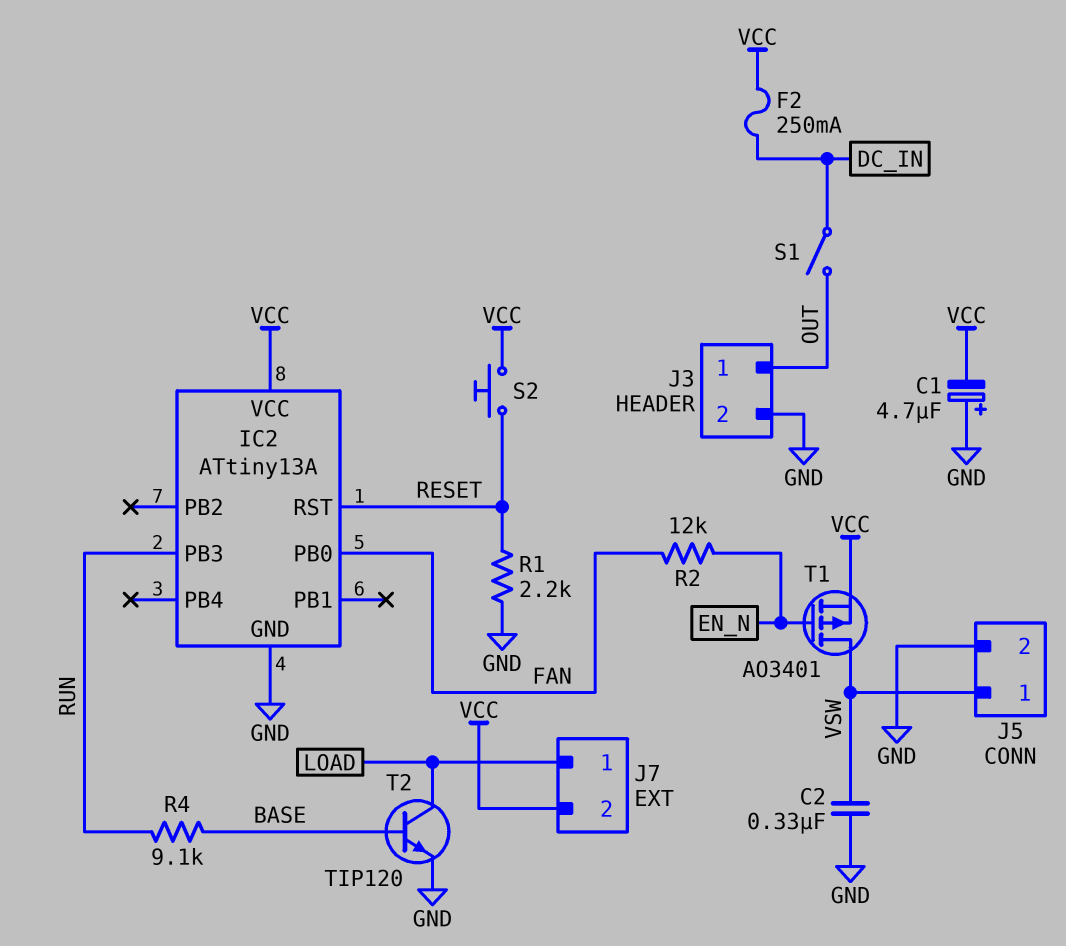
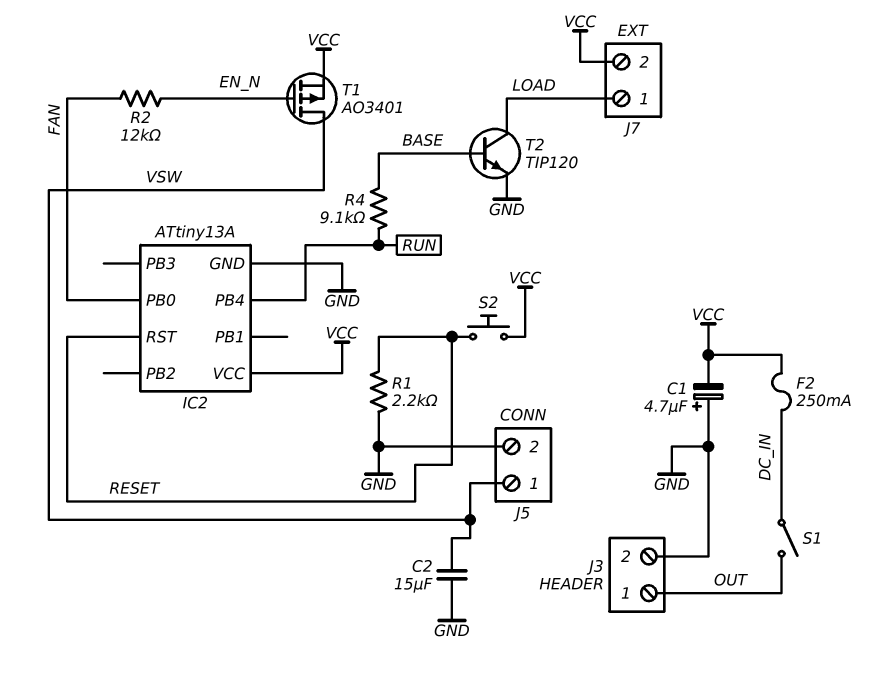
C2: 330nF (GND, VSW) -> 15uF (GND, VSW)
IC2 pin PB3: RUN -> none
IC2 pin PB4: none -> RUN

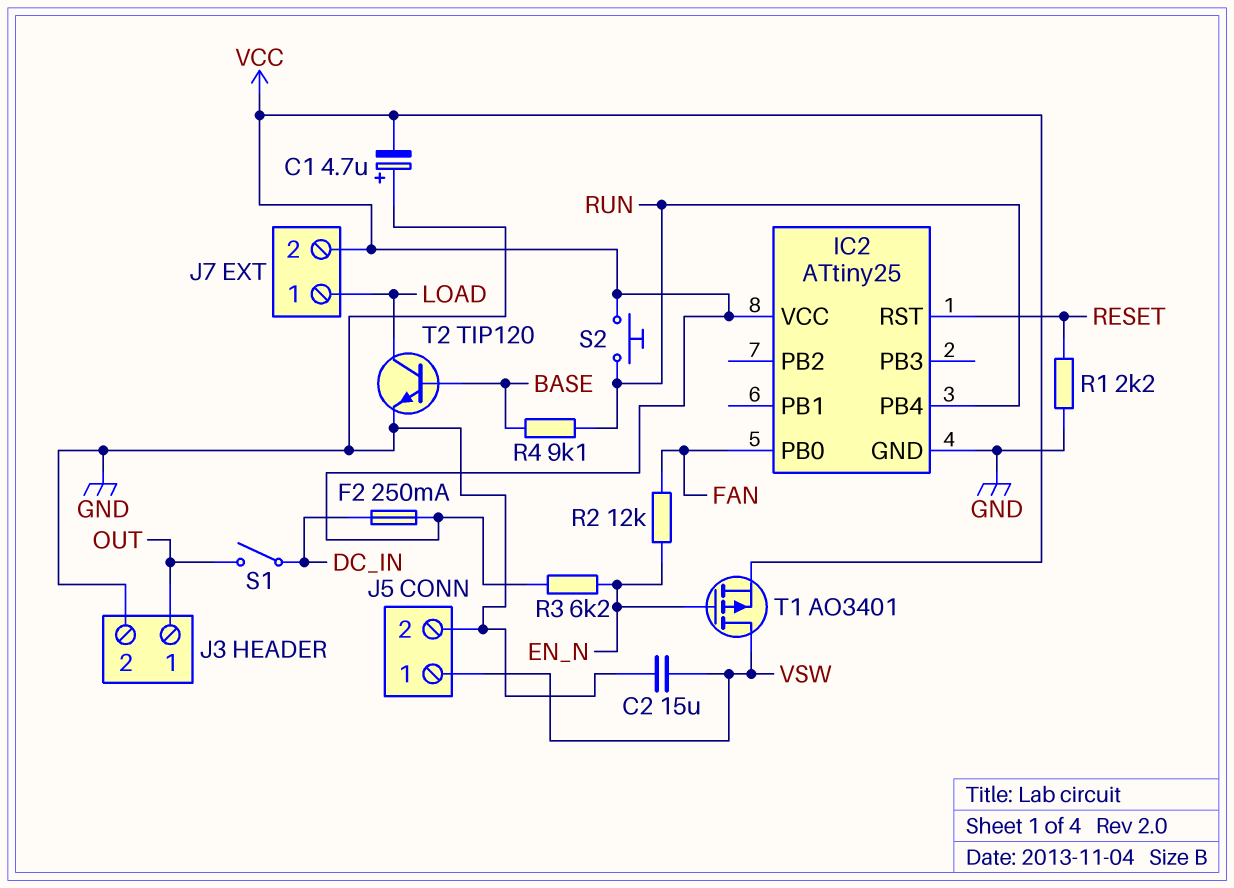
IC2: ATtiny13A -> ATtiny25
R3: none -> 6.2k (EN_N, VCC)
S2: button (RESET, VCC) -> button (RUN, VCC)

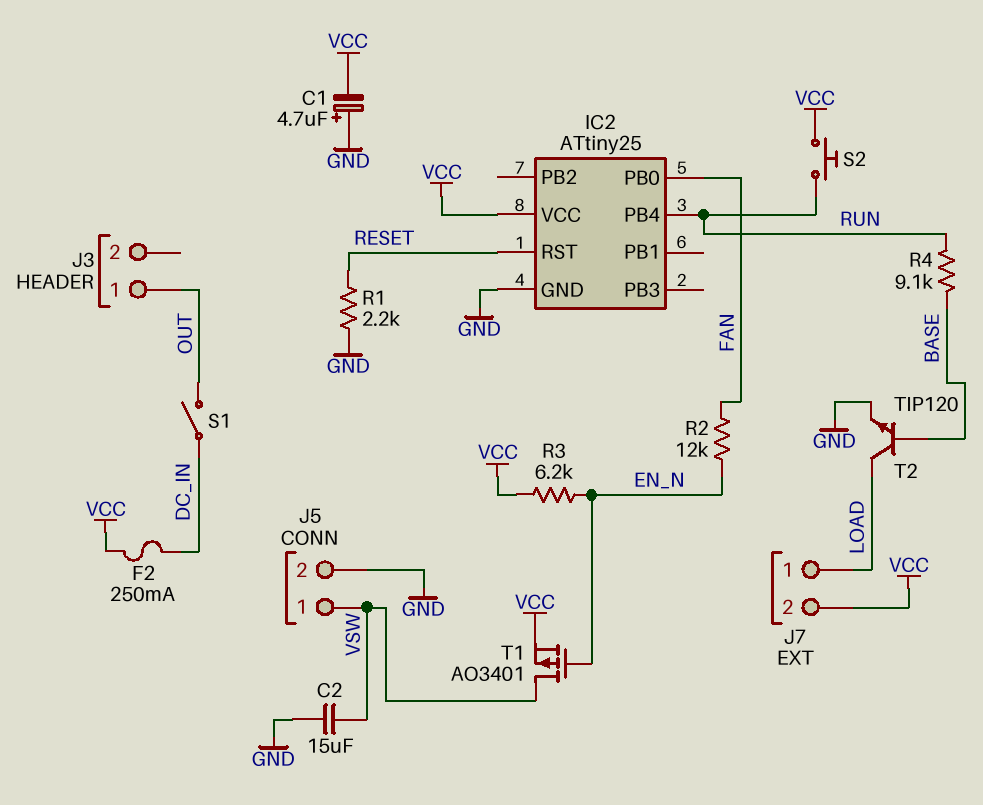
J3 pin 2: GND -> none

